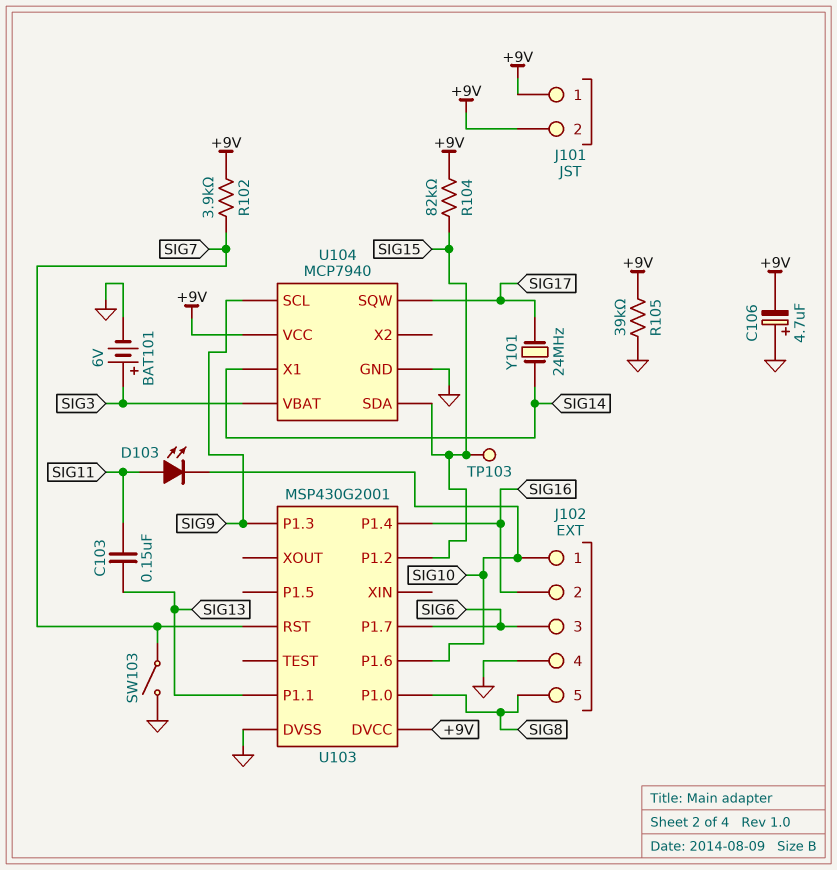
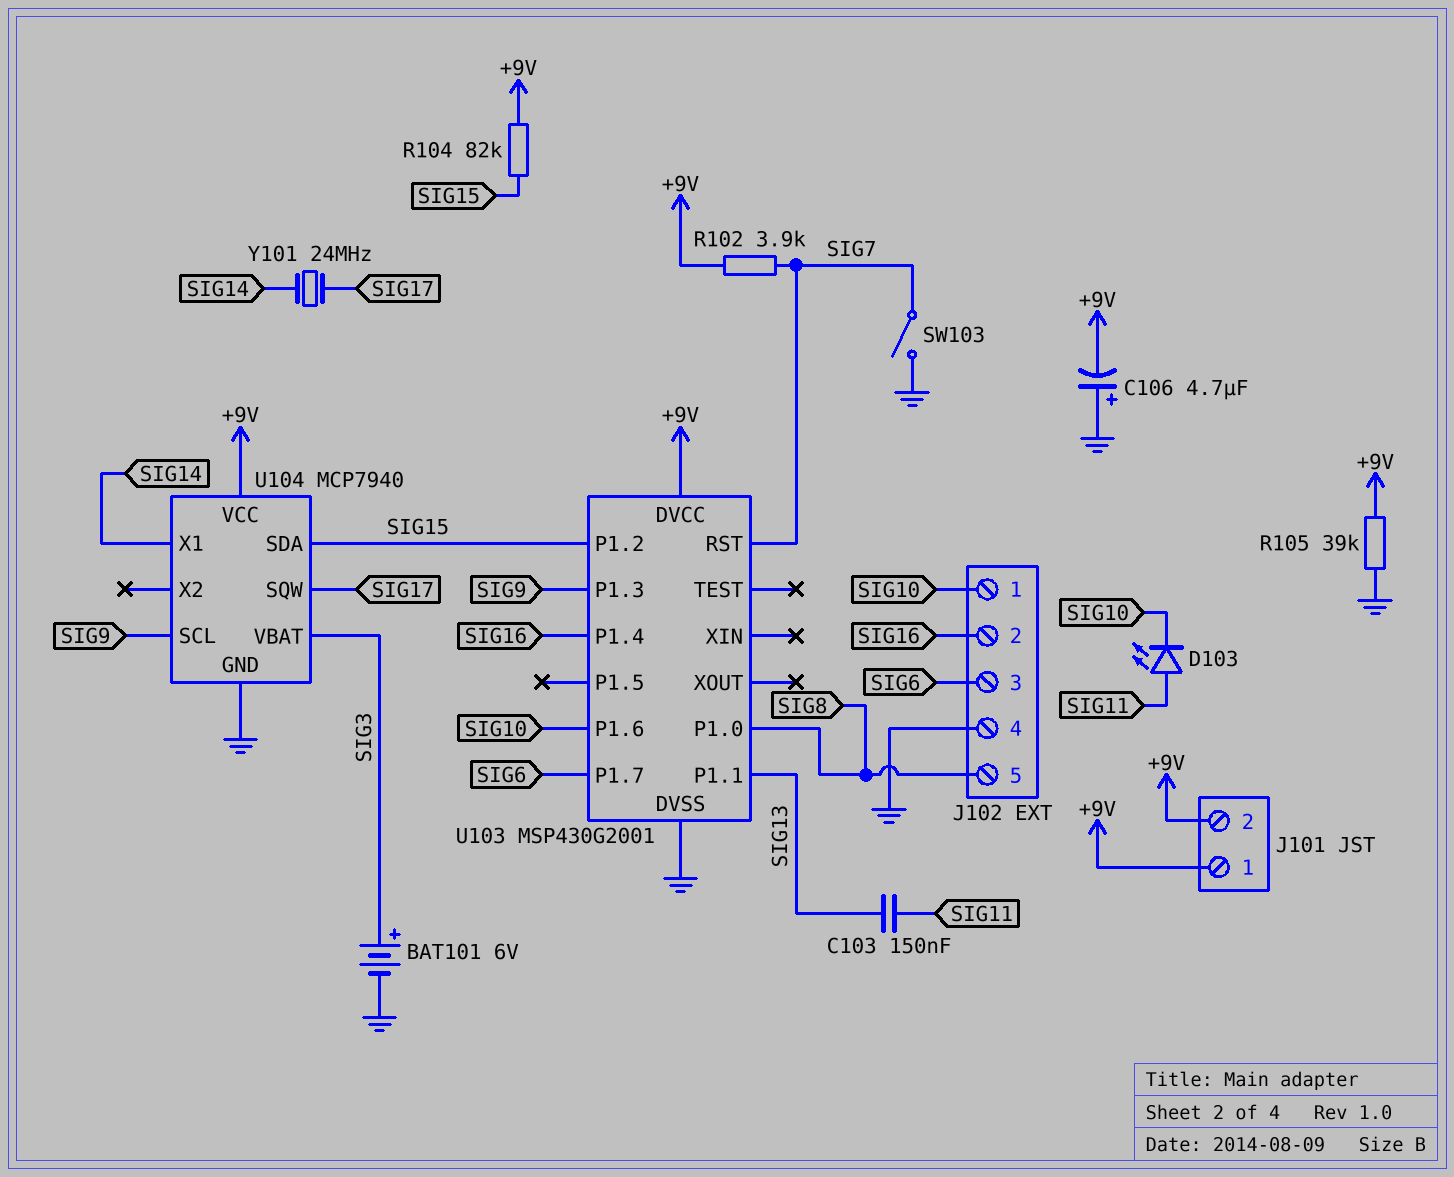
TP103: test point (SIG15) -> none

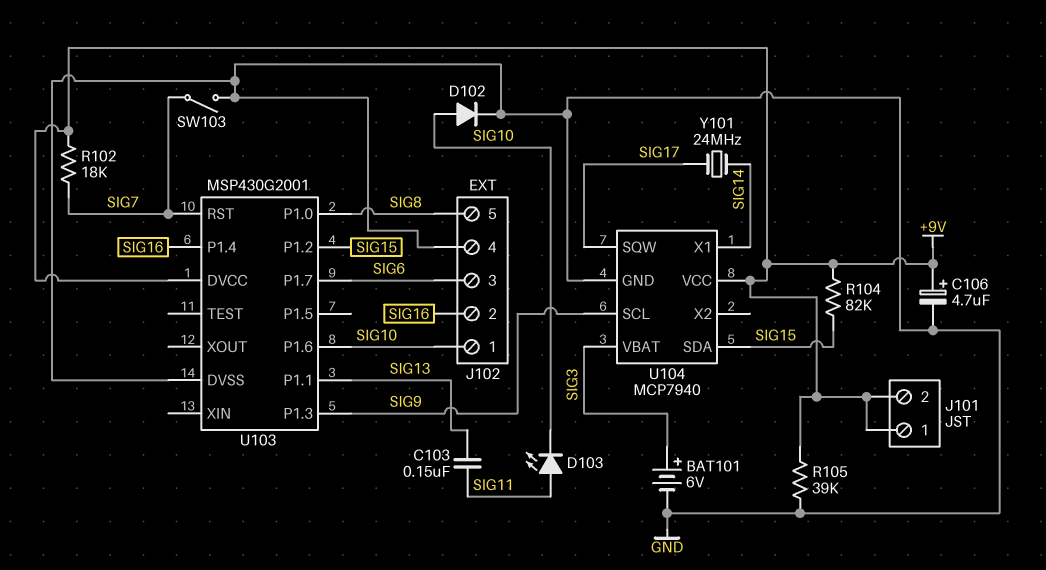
C106: 4.7uF (plus GND, minus +9V) -> 4.7uF (plus +9V, minus GND)
D102: none -> diode (A SIG10, K GND)
R102: 3.9k (+9V, SIG7) -> 18k (+9V, SIG7)

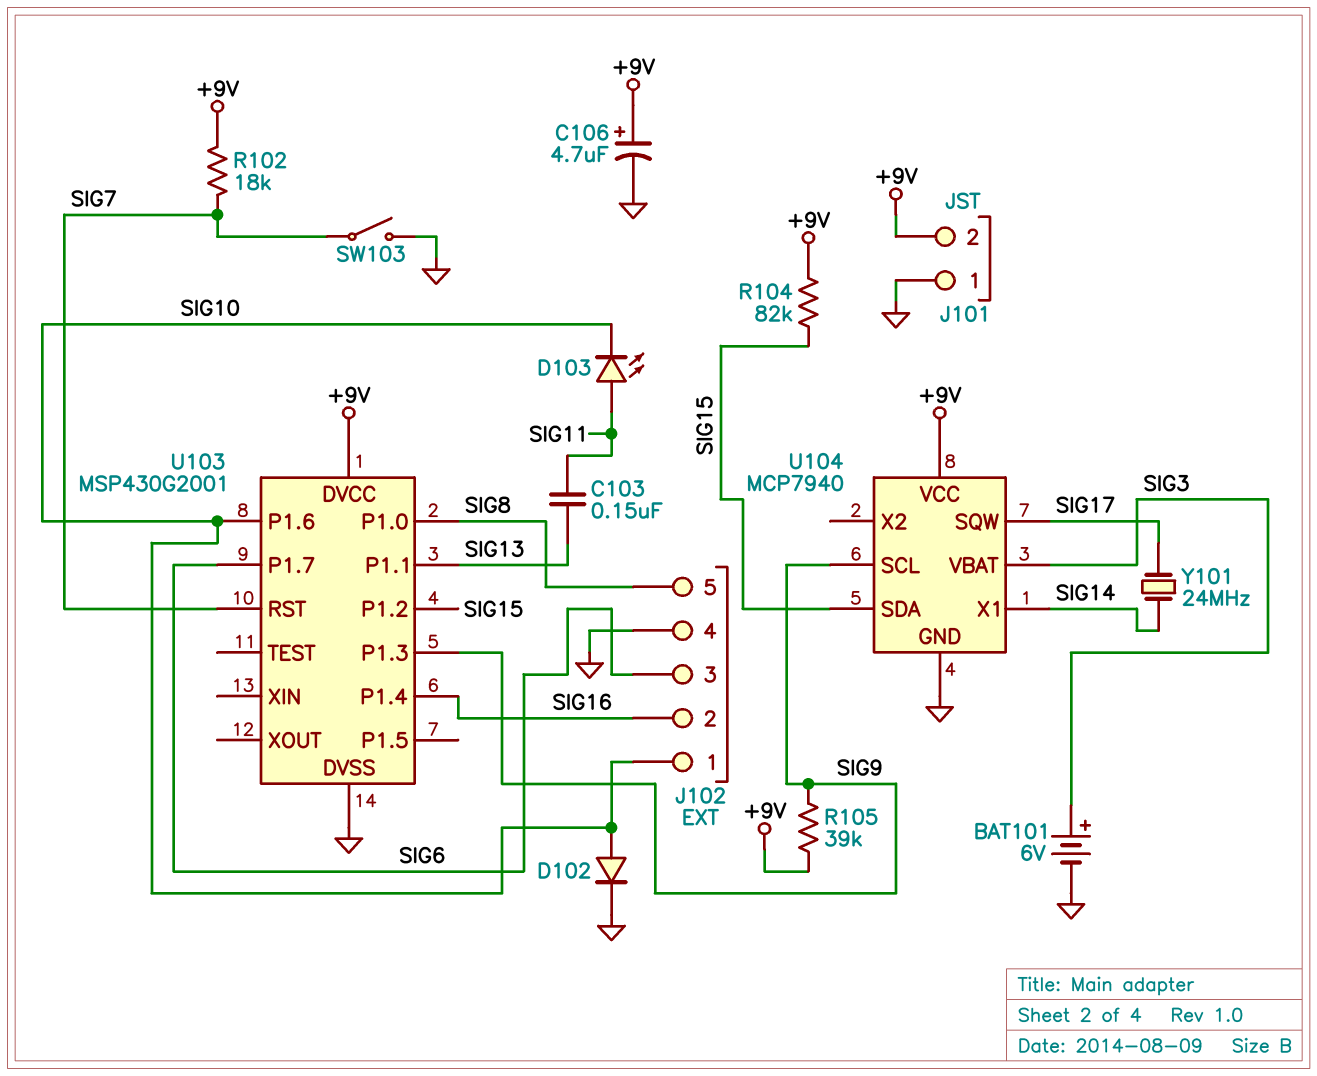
J101 pin 1: +9V -> GND
R105: 39k (+9V, GND) -> 39k (+9V, SIG9)

